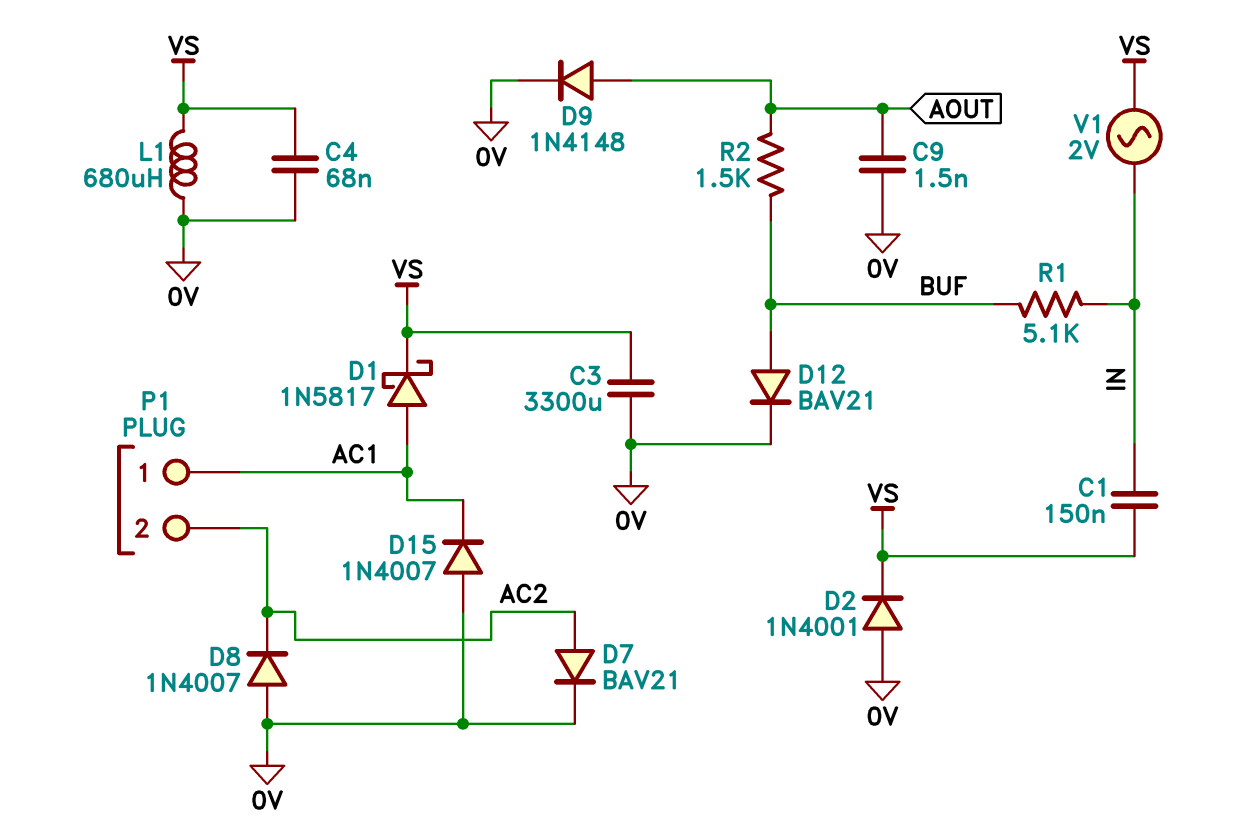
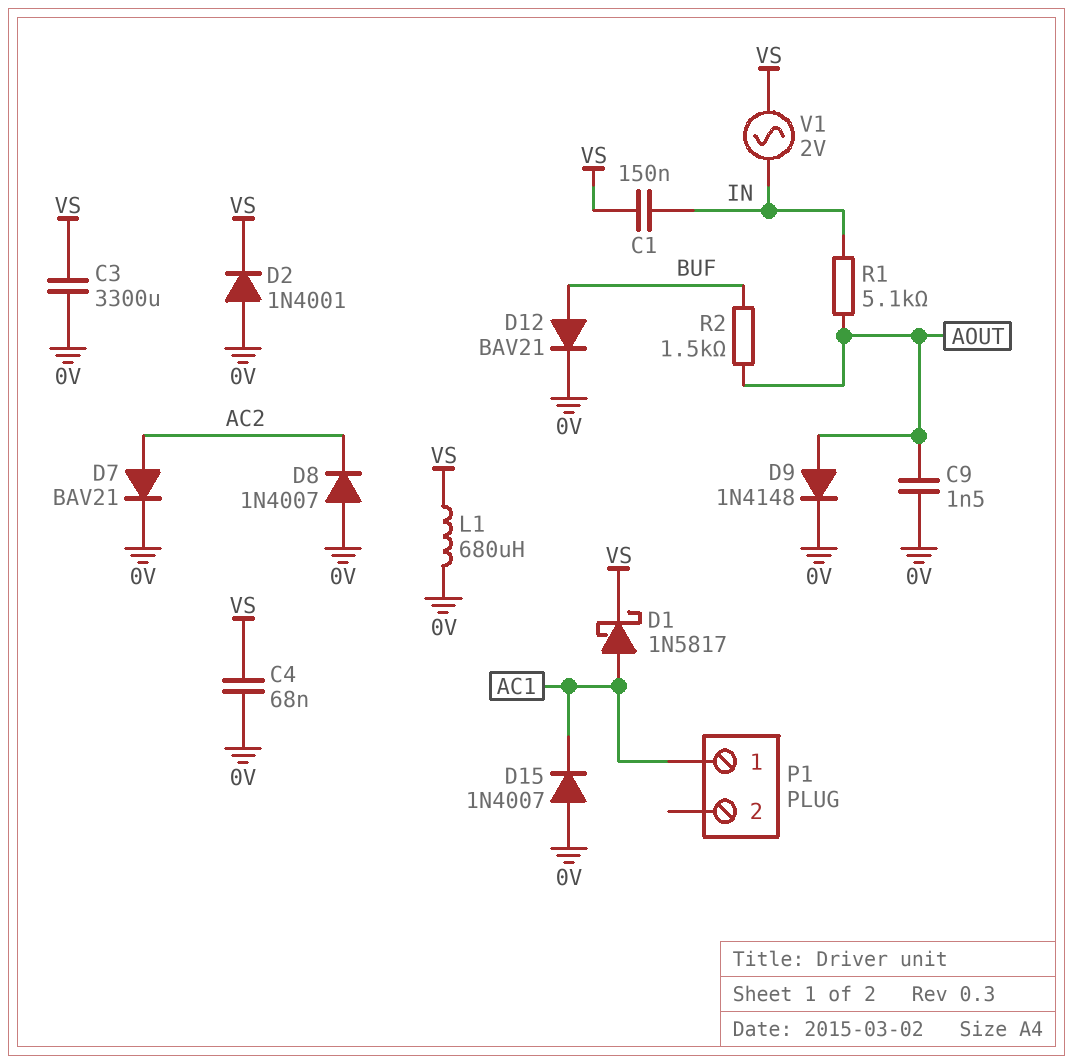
P1 pin 2: AC2 -> none
R1: 5.1k (BUF, IN) -> 5.1k (AOUT, IN)

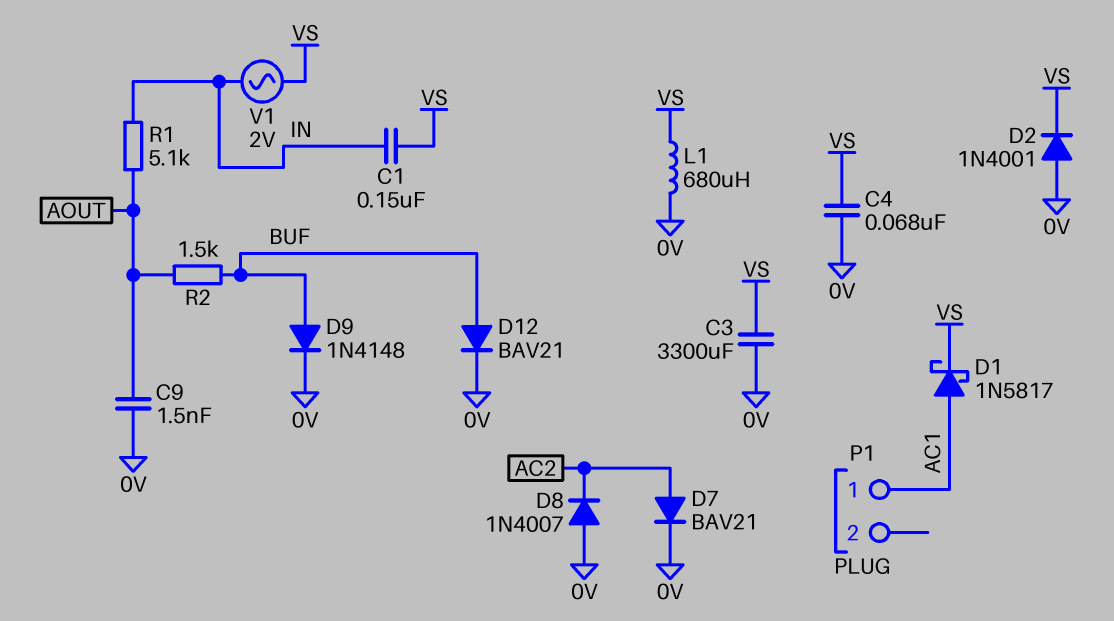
D9: diode 1N4148 (A AOUT, K 0V) -> diode 1N4148 (A BUF, K 0V)
D15: diode 1N4007 (A 0V, K AC1) -> none

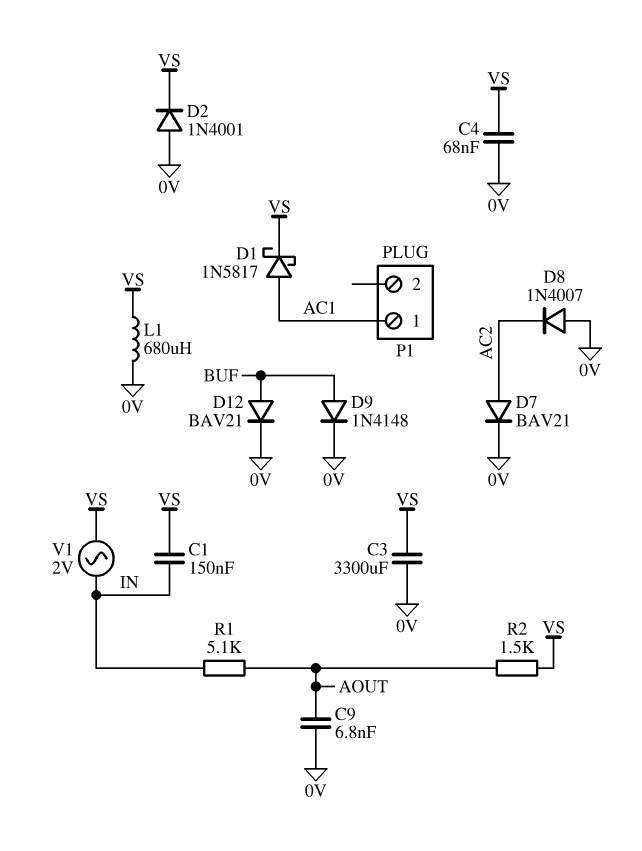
C9: 1.5nF (0V, AOUT) -> 6.8nF (0V, AOUT)
R2: 1.5k (AOUT, BUF) -> 1.5k (AOUT, VS)

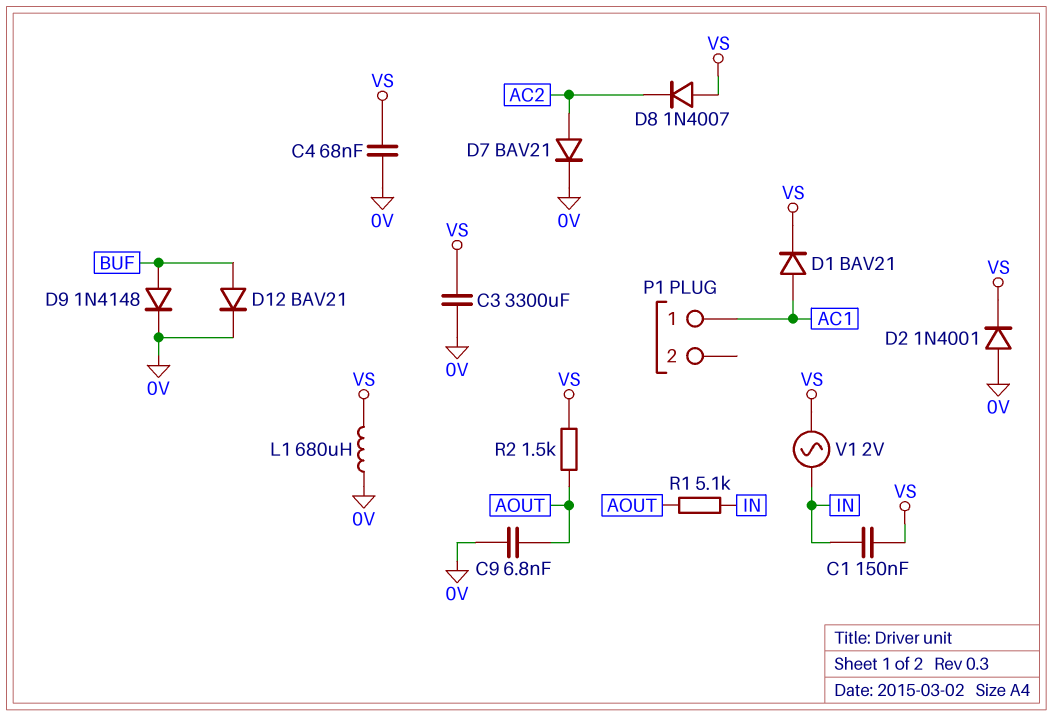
D1: schottky 1N5817 (A AC1, K VS) -> diode BAV21 (A AC1, K VS)
D8: diode 1N4007 (A 0V, K AC2) -> diode 1N4007 (A VS, K AC2)

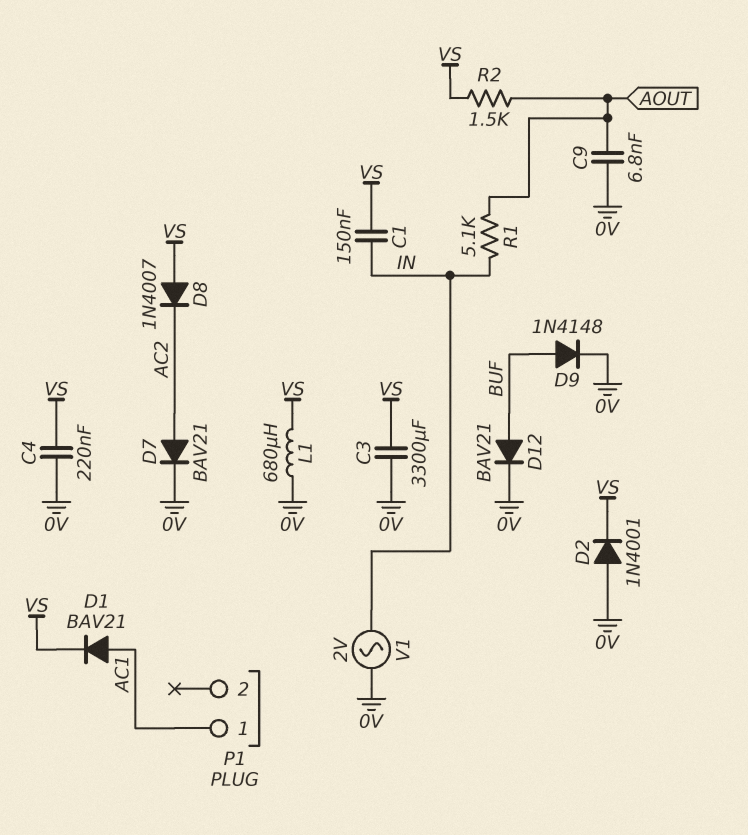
C4: 68nF (0V, VS) -> 220nF (0V, VS)
V1: AC 2V (IN, VS) -> AC 2V (0V, IN)

